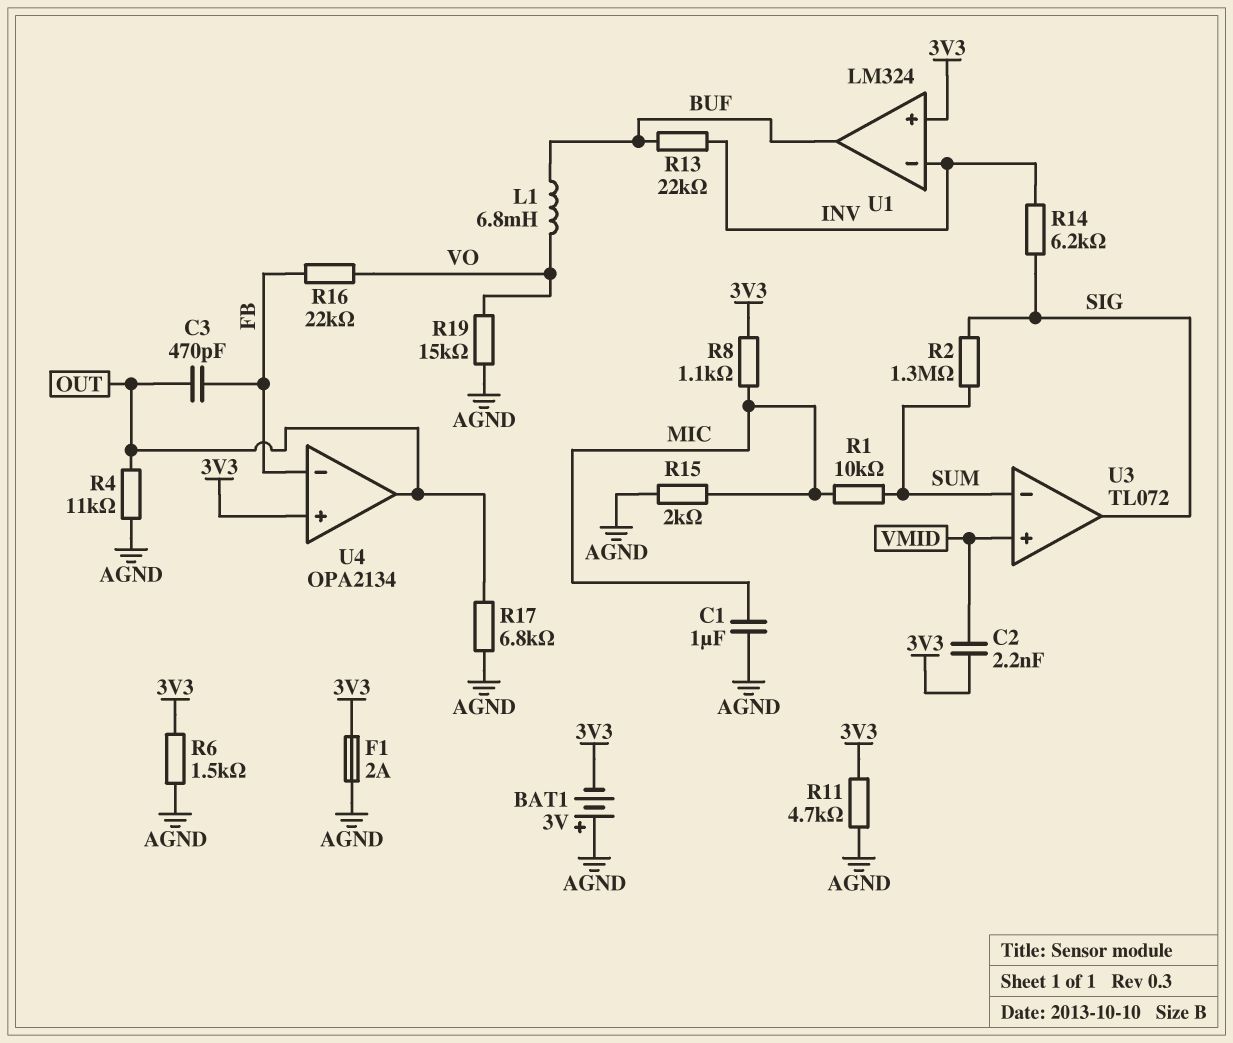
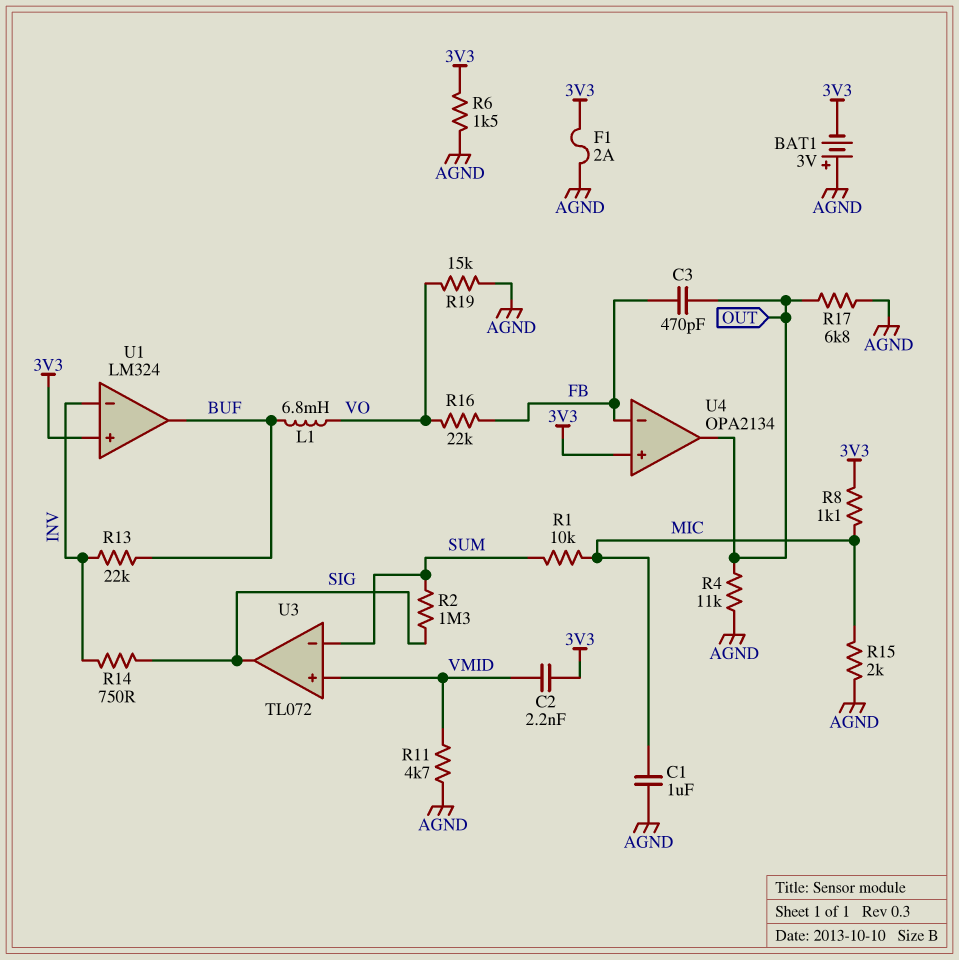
R11: 4.7k (3V3, AGND) -> 4.7k (AGND, VMID)
R14: 6.2k (INV, SIG) -> 750 (INV, SIG)

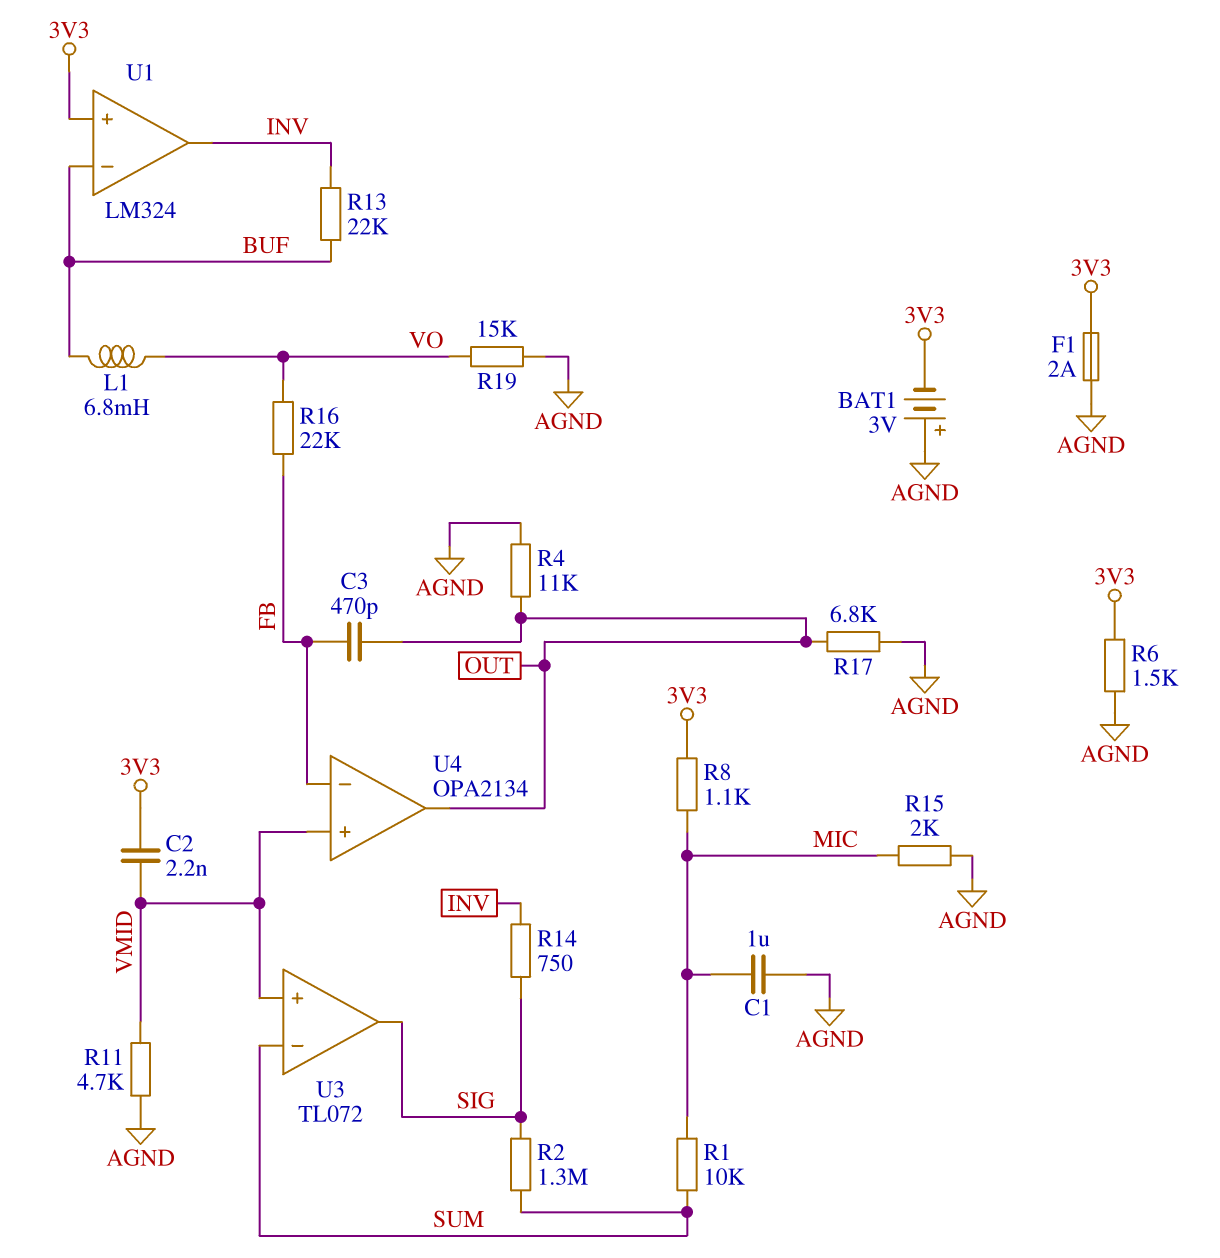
U1 pin in-: INV -> BUF
U1 pin out: BUF -> INV
U4 pin in+: 3V3 -> VMID

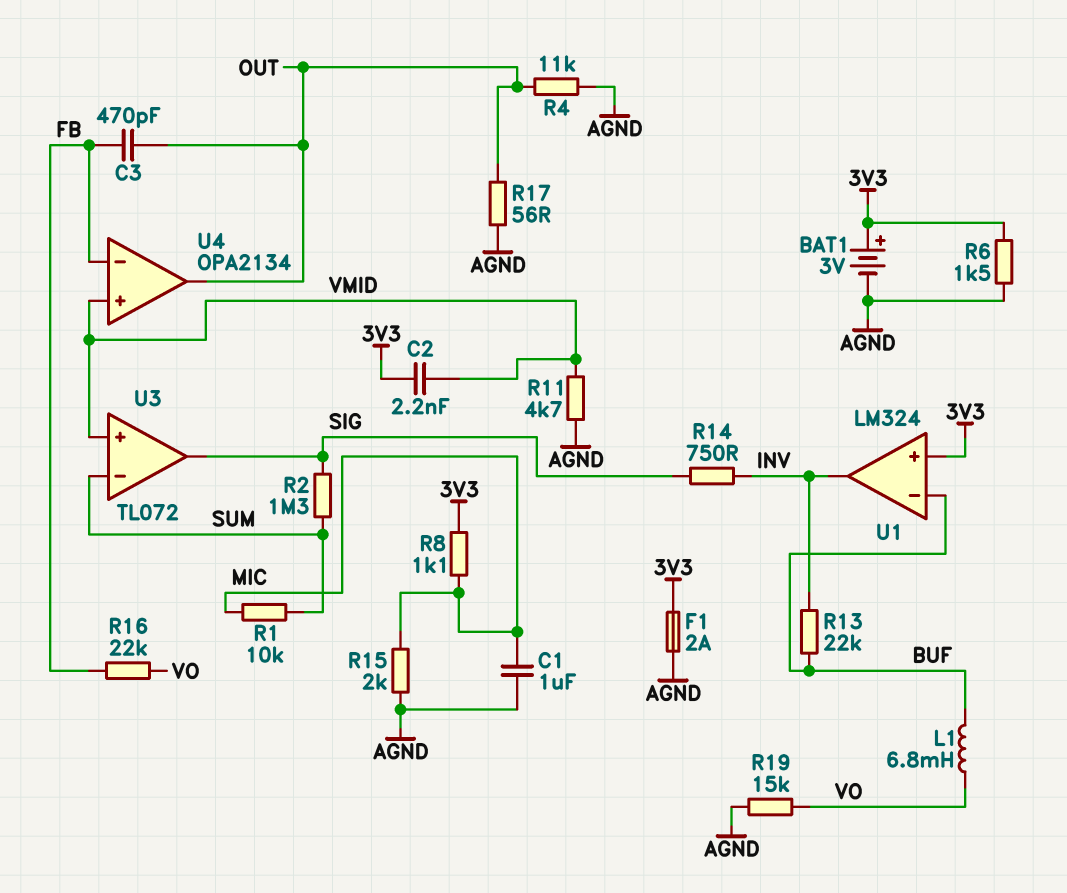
BAT1: 3V (plus AGND, minus 3V3) -> 3V (plus 3V3, minus AGND)
R17: 6.8k (AGND, OUT) -> 56 (AGND, OUT)

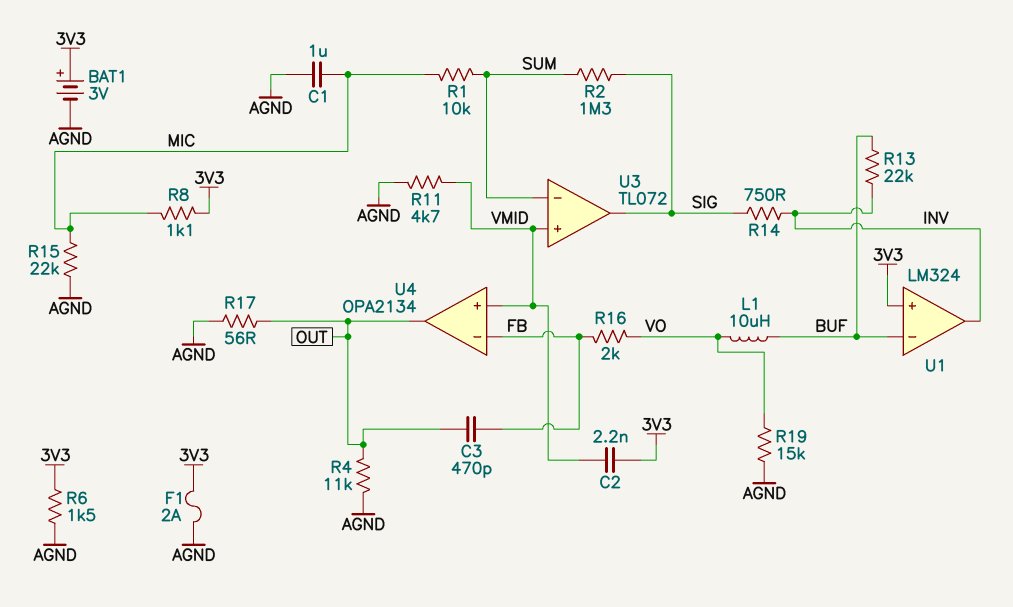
L1: 6.8mH (BUF, VO) -> 10uH (BUF, VO)
R15: 2k (AGND, MIC) -> 22k (AGND, MIC)
R16: 22k (FB, VO) -> 2k (FB, VO)

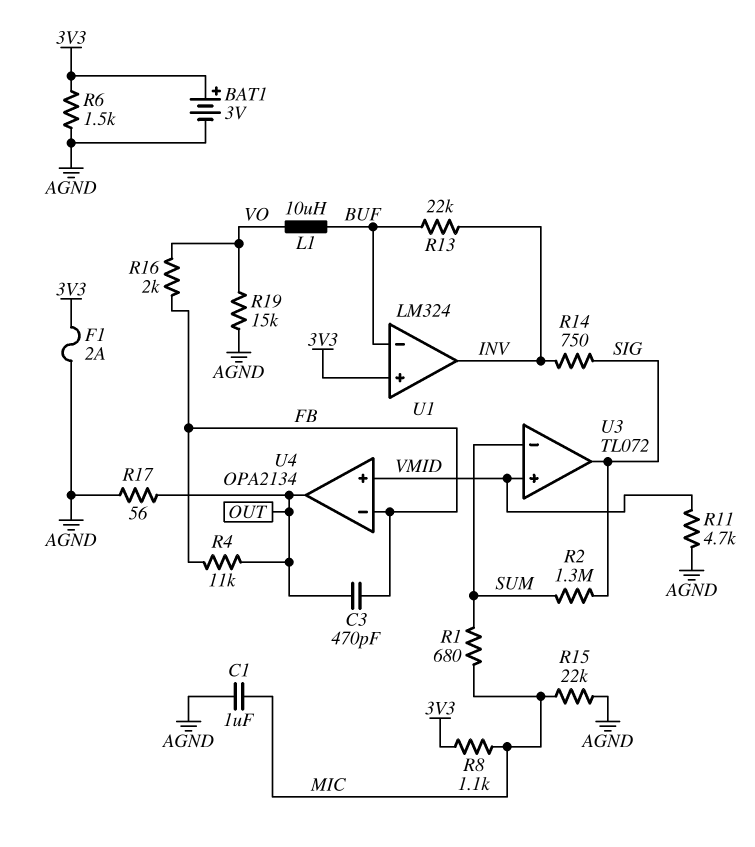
C2: 2.2nF (3V3, VMID) -> none
R1: 10k (MIC, SUM) -> 680 (MIC, SUM)
R4: 11k (AGND, OUT) -> 11k (FB, OUT)

